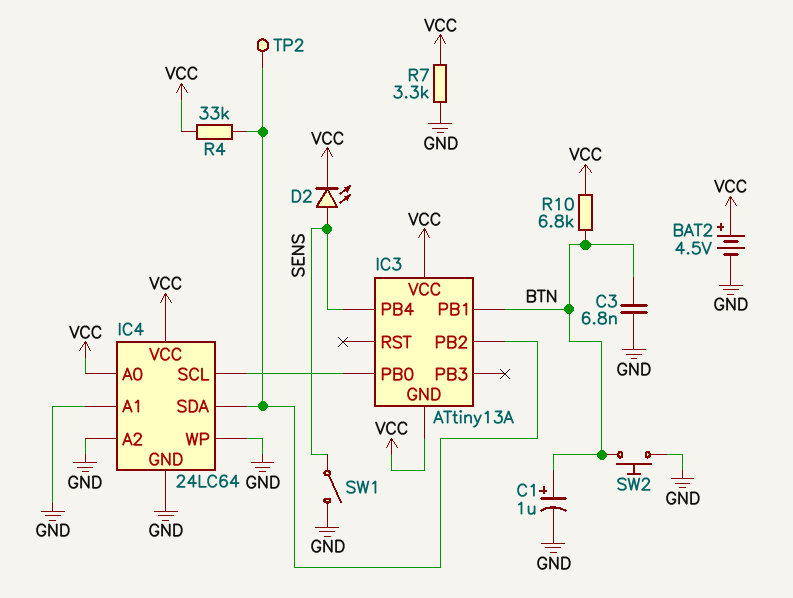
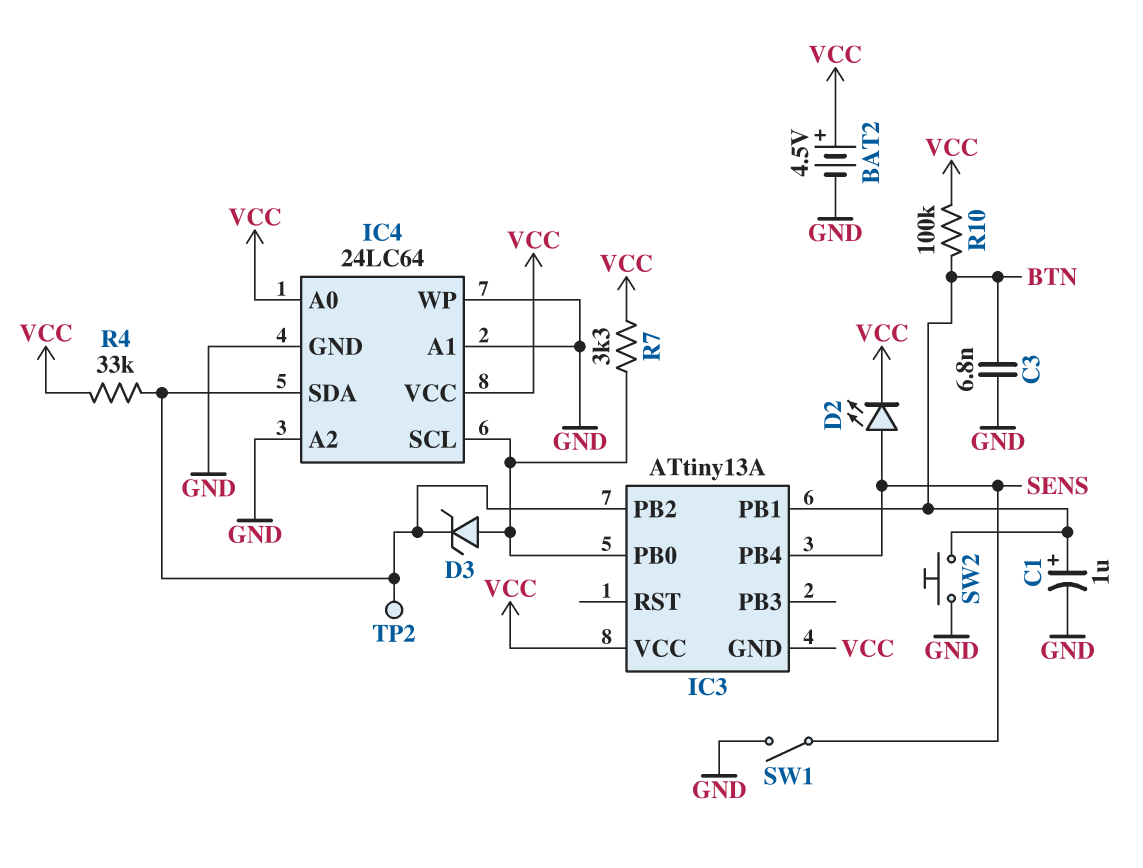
D3: none -> zener (A IC3/PB0, K IC3/PB2)
R7: 3.3k (GND, VCC) -> 3.3k (IC3/PB0, VCC)
R10: 6.8k (BTN, VCC) -> 100k (BTN, VCC)

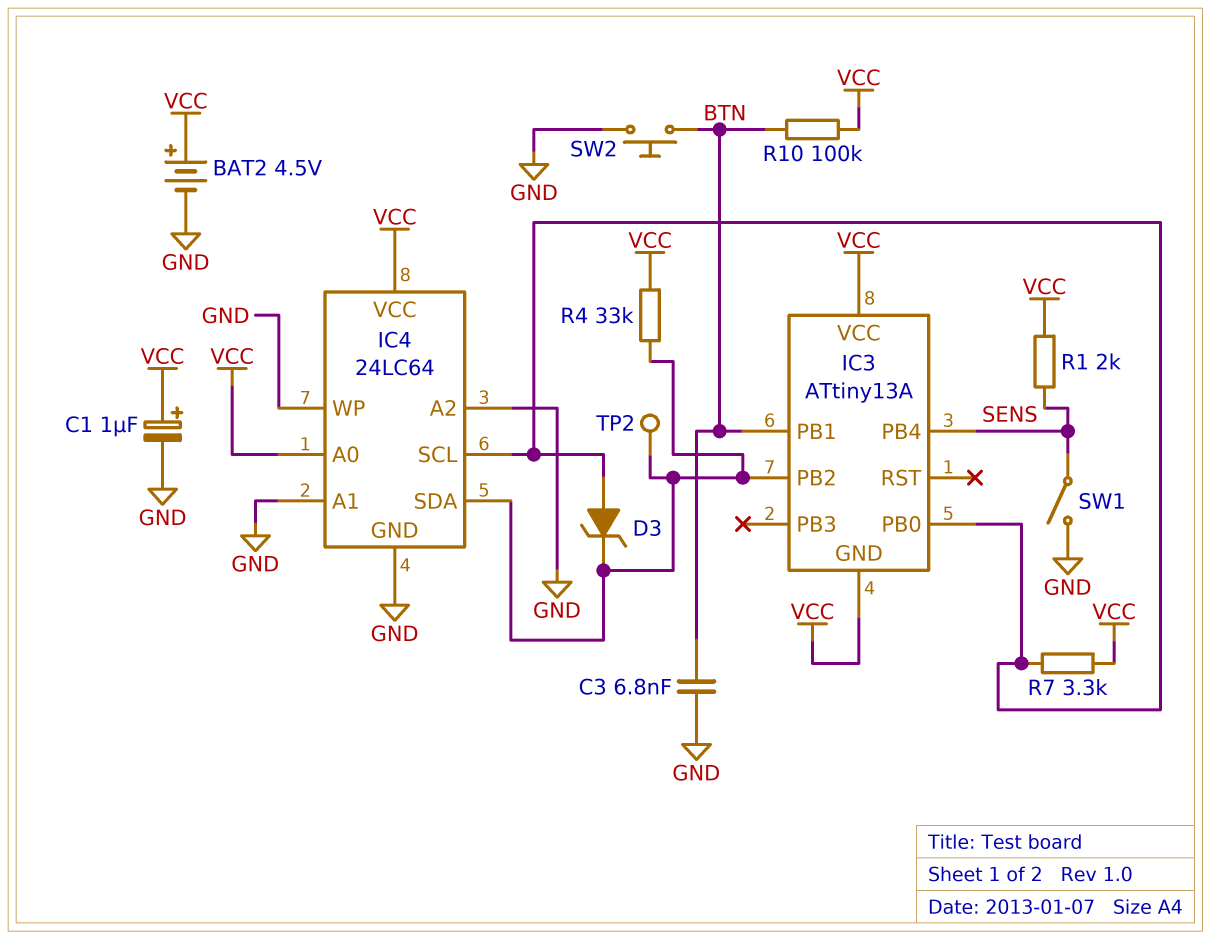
C1: 1uF (plus BTN, minus GND) -> 1uF (plus VCC, minus GND)
D2: LED (A SENS, K VCC) -> none
R1: none -> 2k (SENS, VCC)

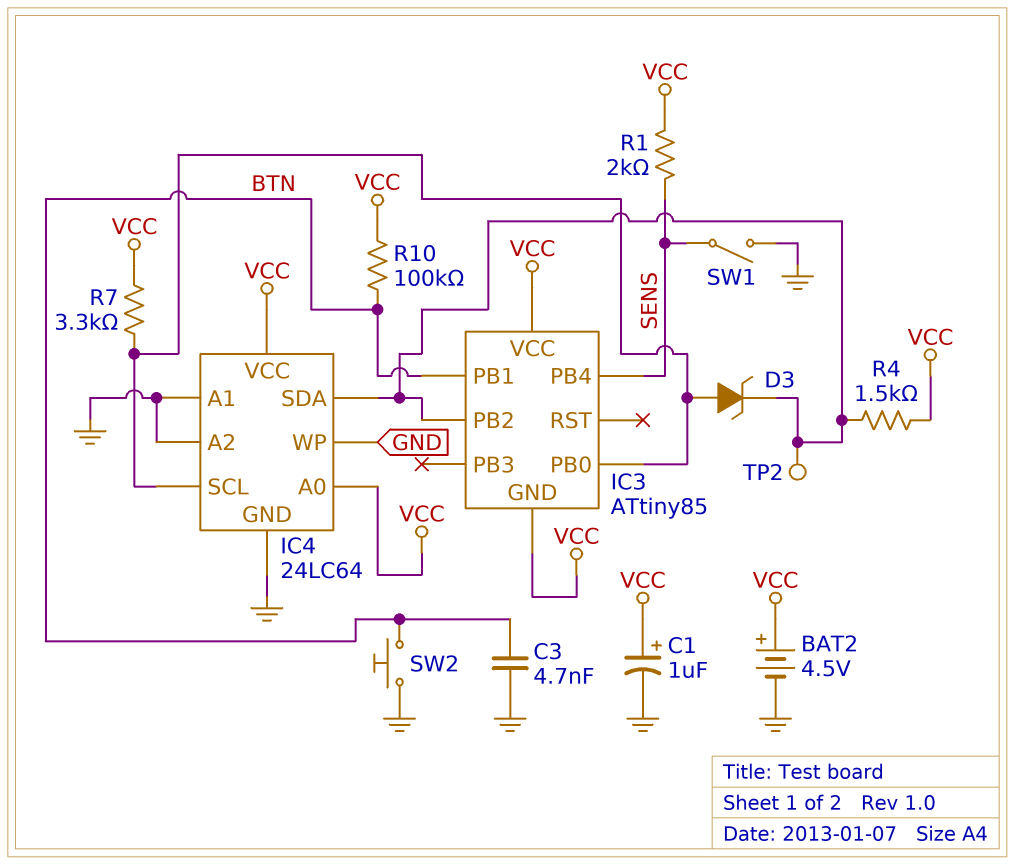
C3: 6.8nF (BTN, GND) -> 4.7nF (BTN, GND)
IC3: ATtiny13A -> ATtiny85
R4: 33k (IC3/PB2, VCC) -> 1.5k (IC3/PB2, VCC)

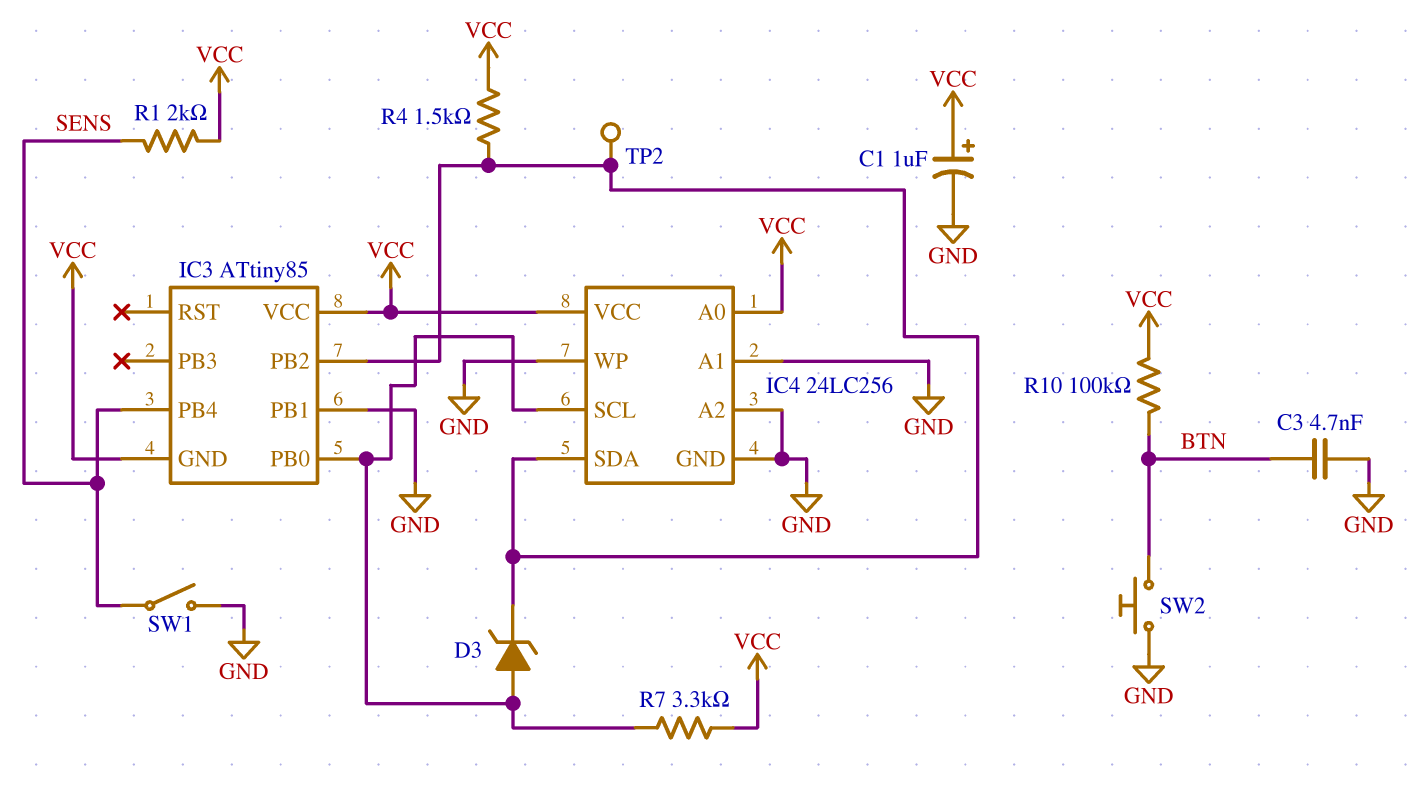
BAT2: 4.5V (plus VCC, minus GND) -> none
IC3 pin PB1: BTN -> GND
IC4: 24LC64 -> 24LC256

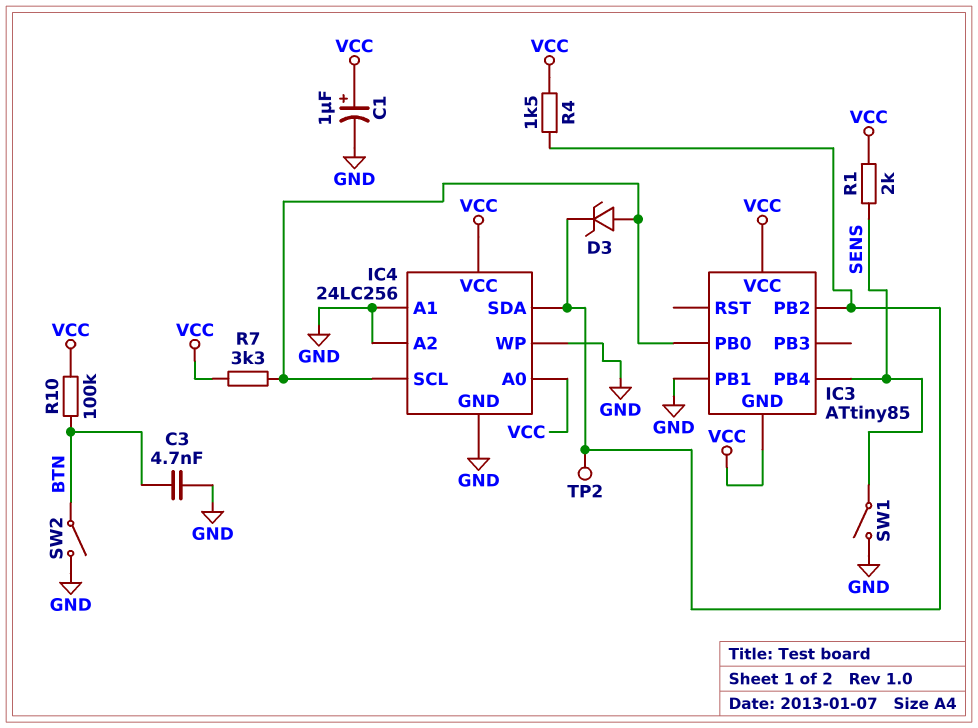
SW2: button (BTN, GND) -> switch (BTN, GND)

